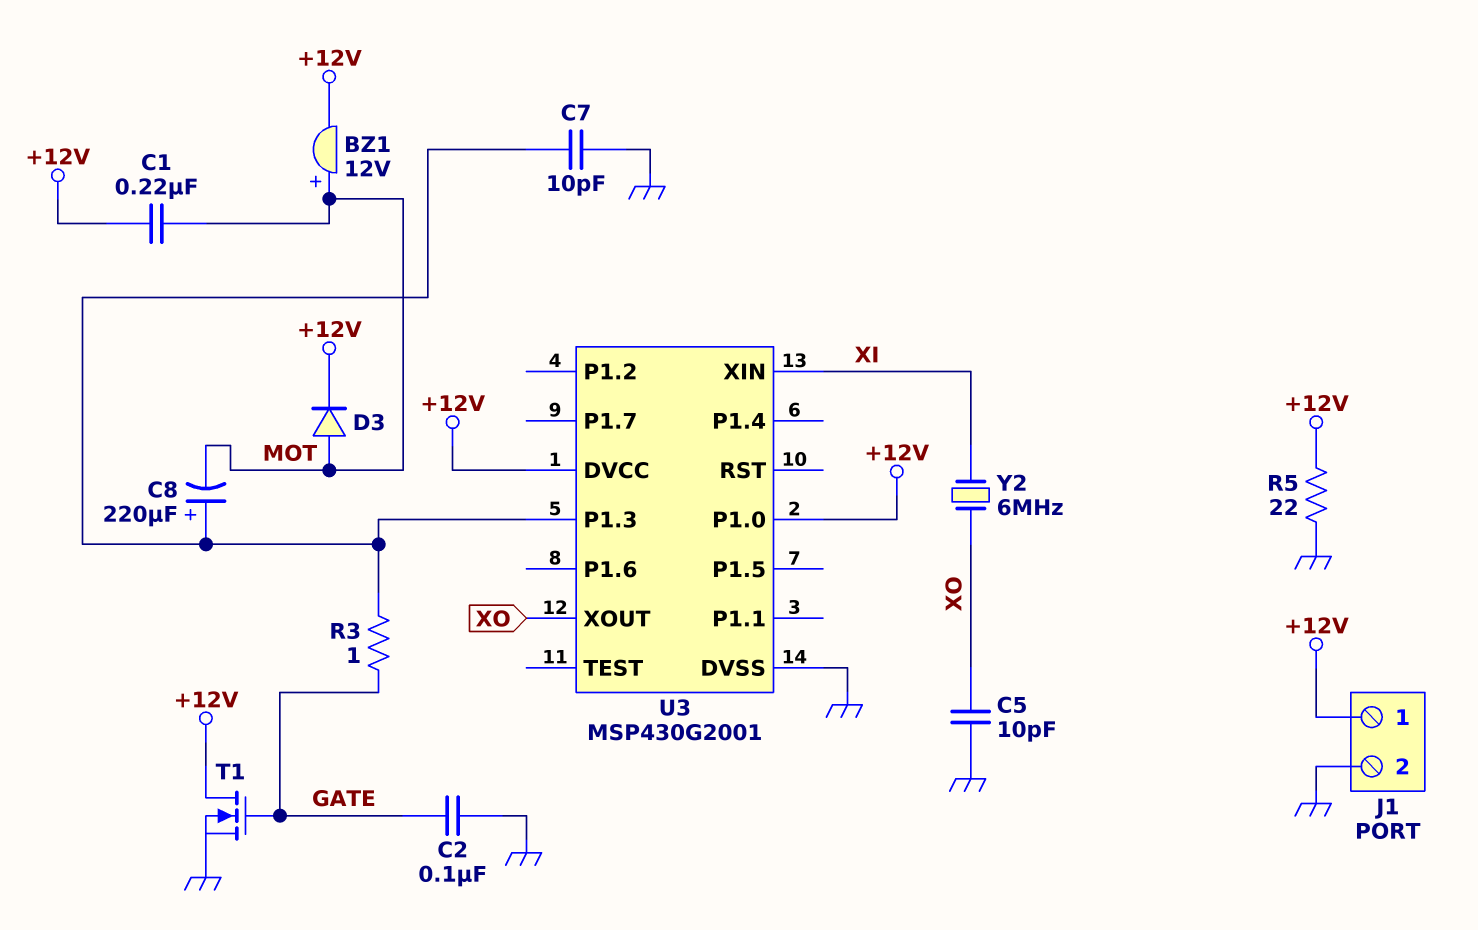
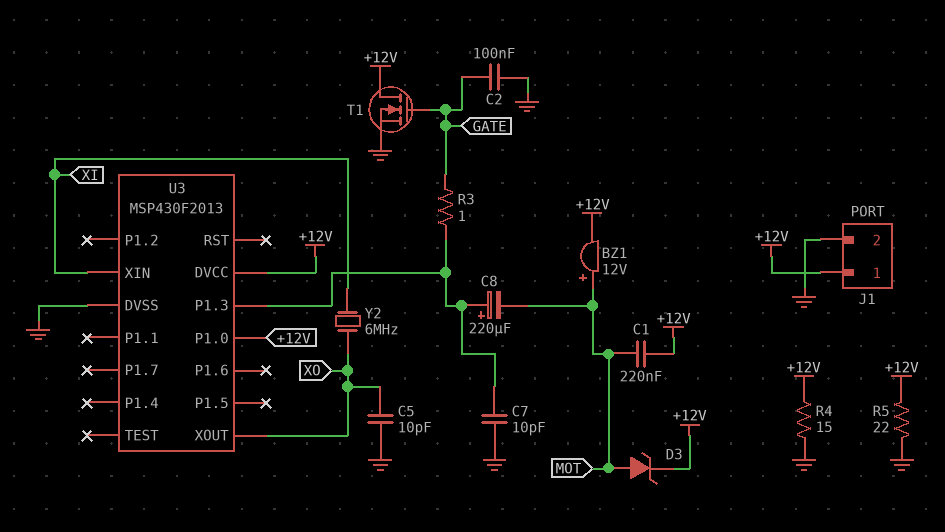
D3: diode (A MOT, K +12V) -> zener (A MOT, K +12V)
R4: none -> 15 (+12V, GND)
U3: MSP430G2001 -> MSP430F2013

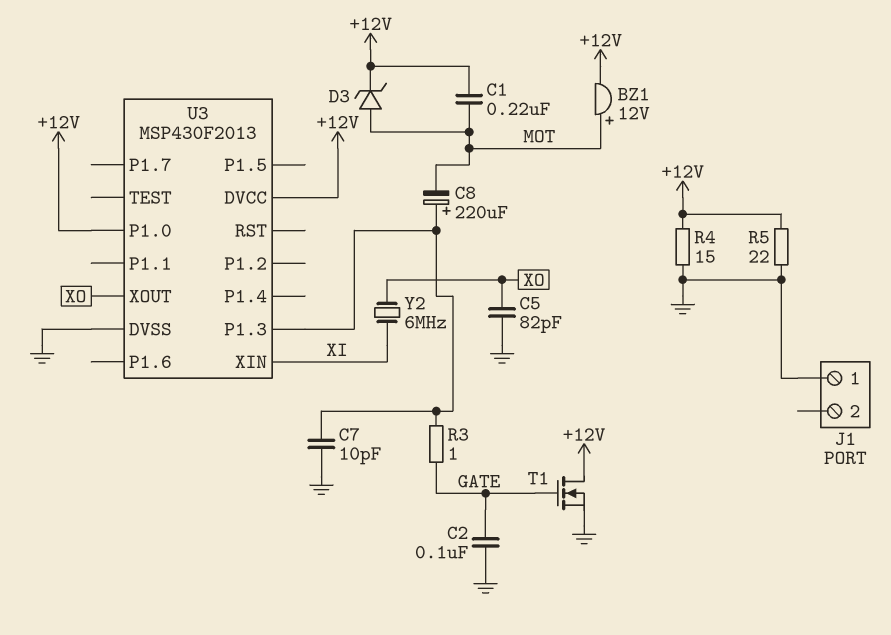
C5: 10pF (GND, XO) -> 82pF (GND, XO)
J1 pin 1: +12V -> GND
J1 pin 2: GND -> none

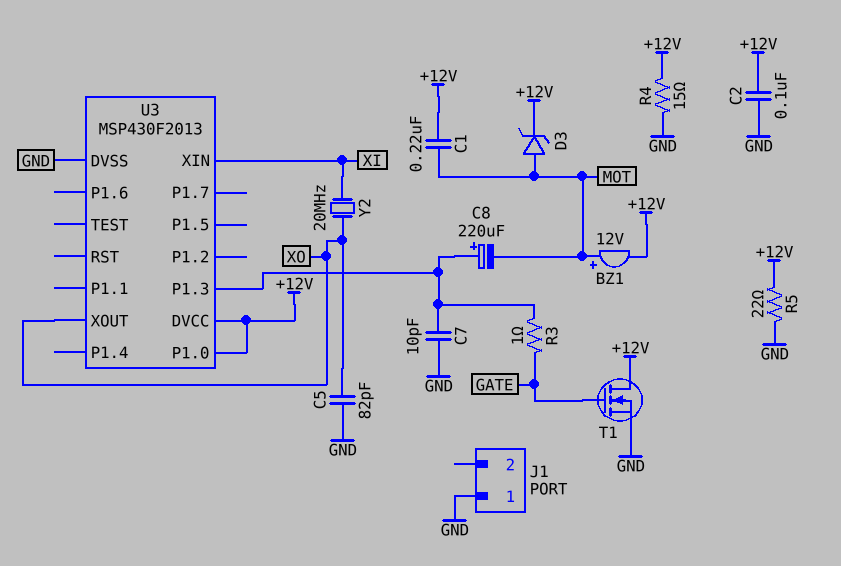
C2: 100nF (GATE, GND) -> 100nF (+12V, GND)
Y2: 6MHz (XI, XO) -> 20MHz (XI, XO)

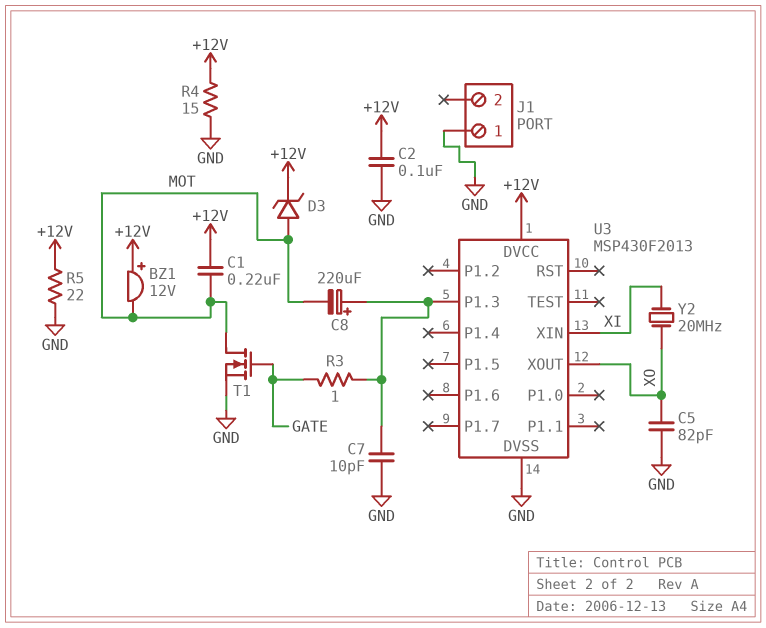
BZ1: buzzer 12V (plus MOT, minus +12V) -> buzzer 12V (plus +12V, minus MOT)
T1: NMOS (G GATE, D +12V, S GND) -> NMOS (G GATE, D MOT, S GND)
U3 pin P1.0: +12V -> none

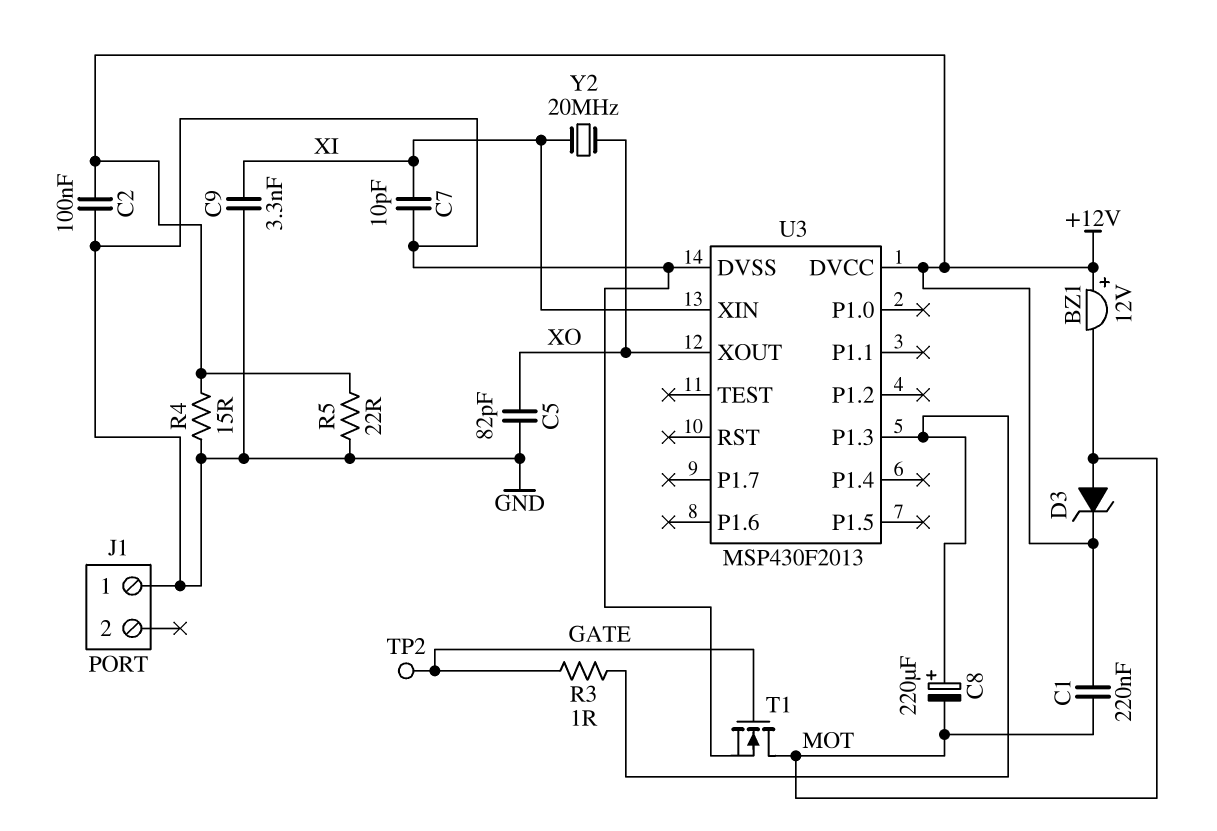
C7: 10pF (GND, U3/P1.3) -> 10pF (GND, XI)
C9: none -> 3.3nF (GND, XI)
TP2: none -> test point (GATE)

